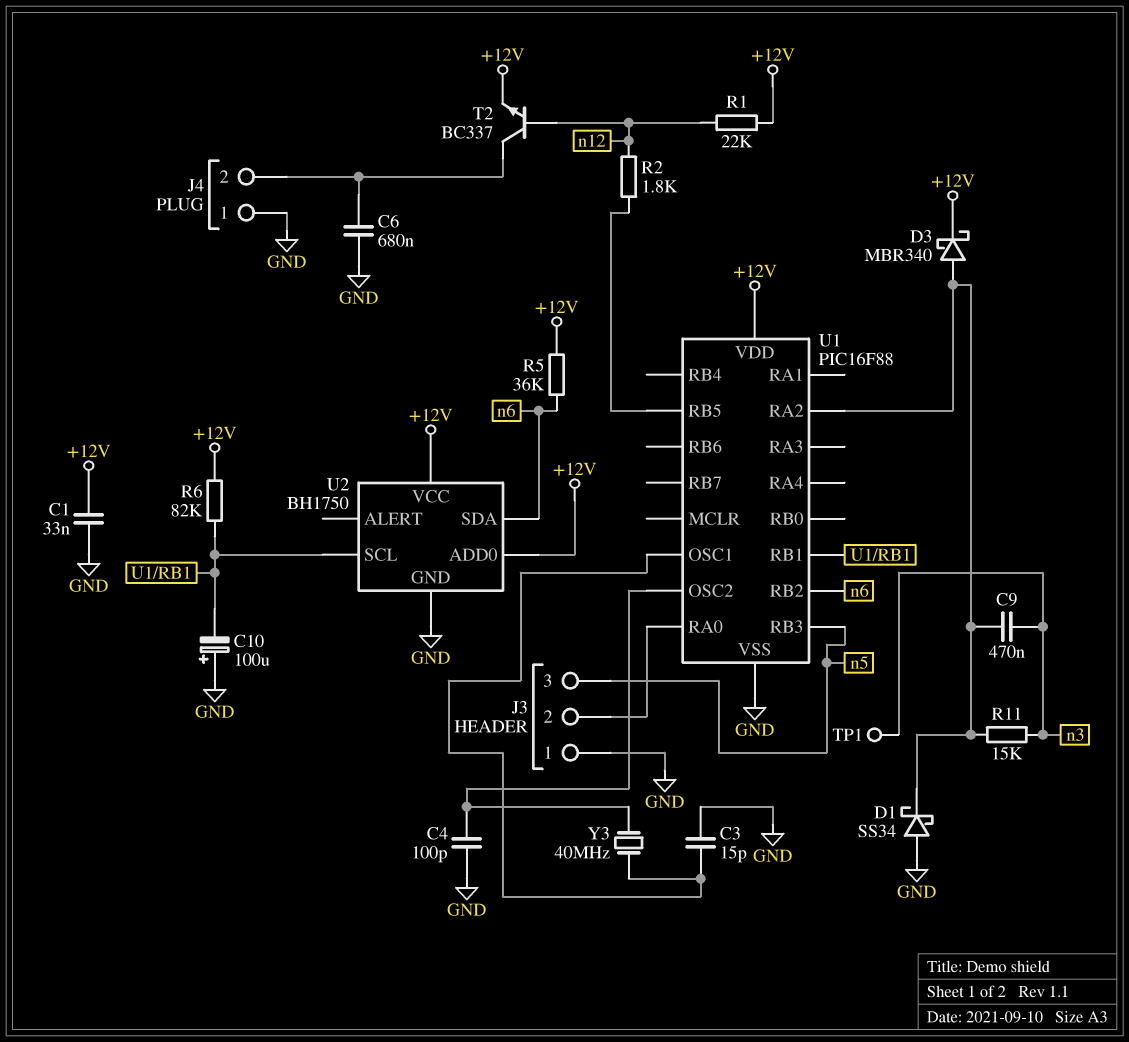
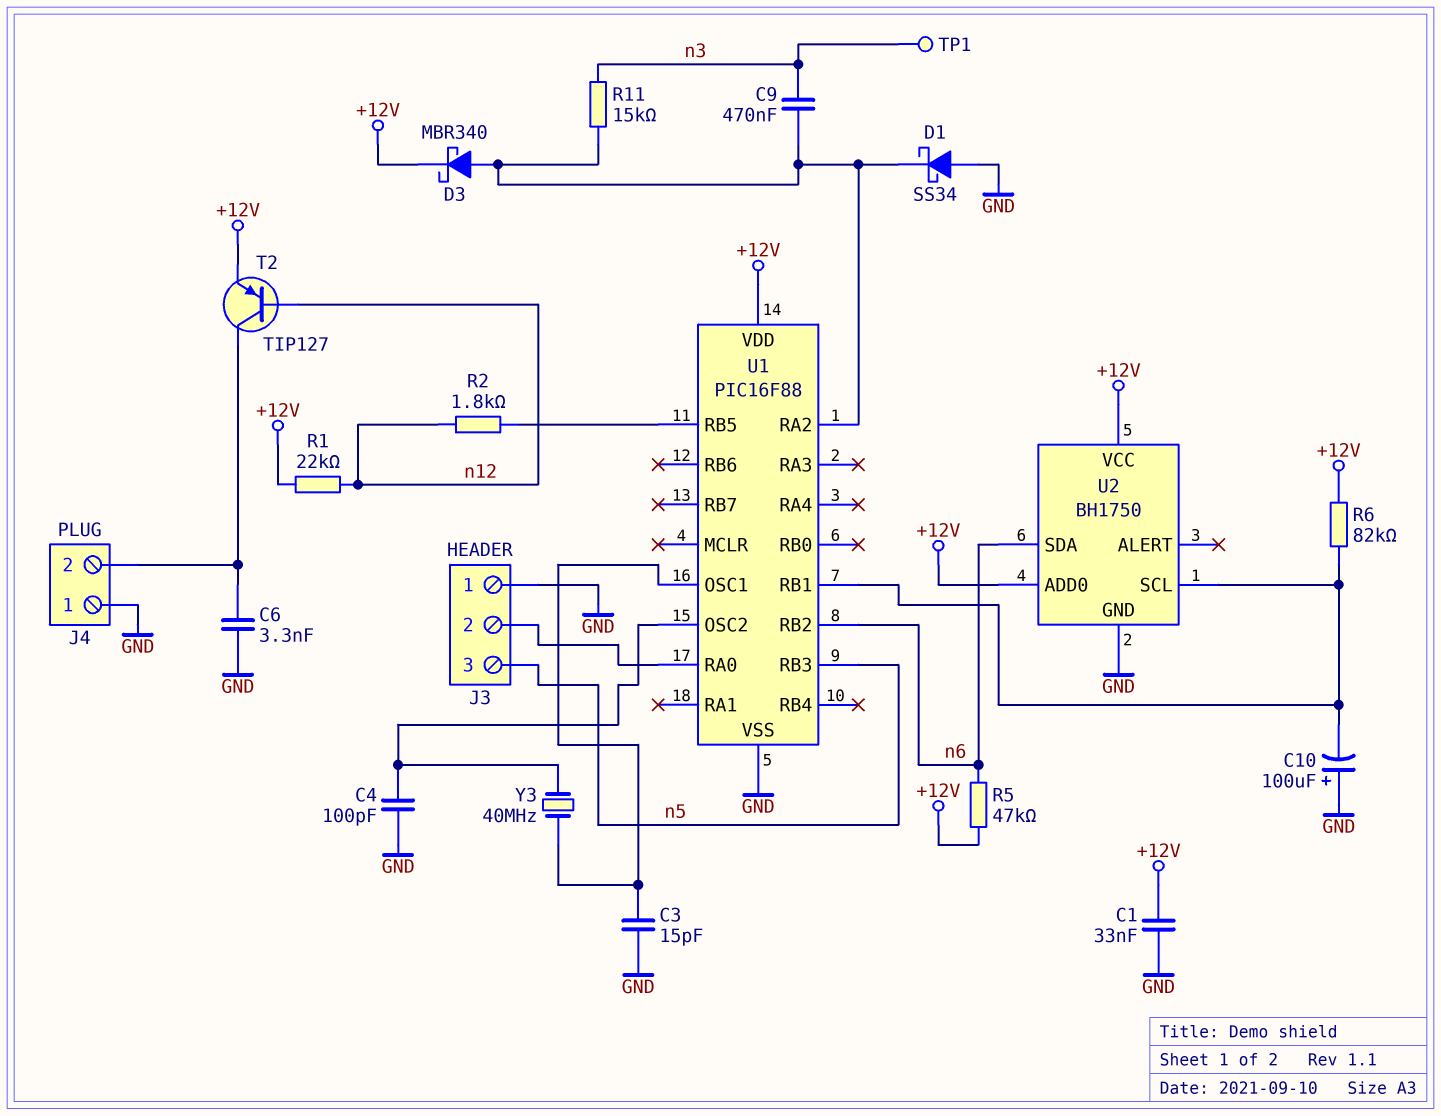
C6: 680nF (GND, J4/2) -> 3.3nF (GND, J4/2)
R5: 36k (+12V, n6) -> 47k (+12V, n6)
T2: NPN BC337 (B n12, C J4/2, E +12V) -> PNP TIP127 (B n12, C J4/2, E +12V)

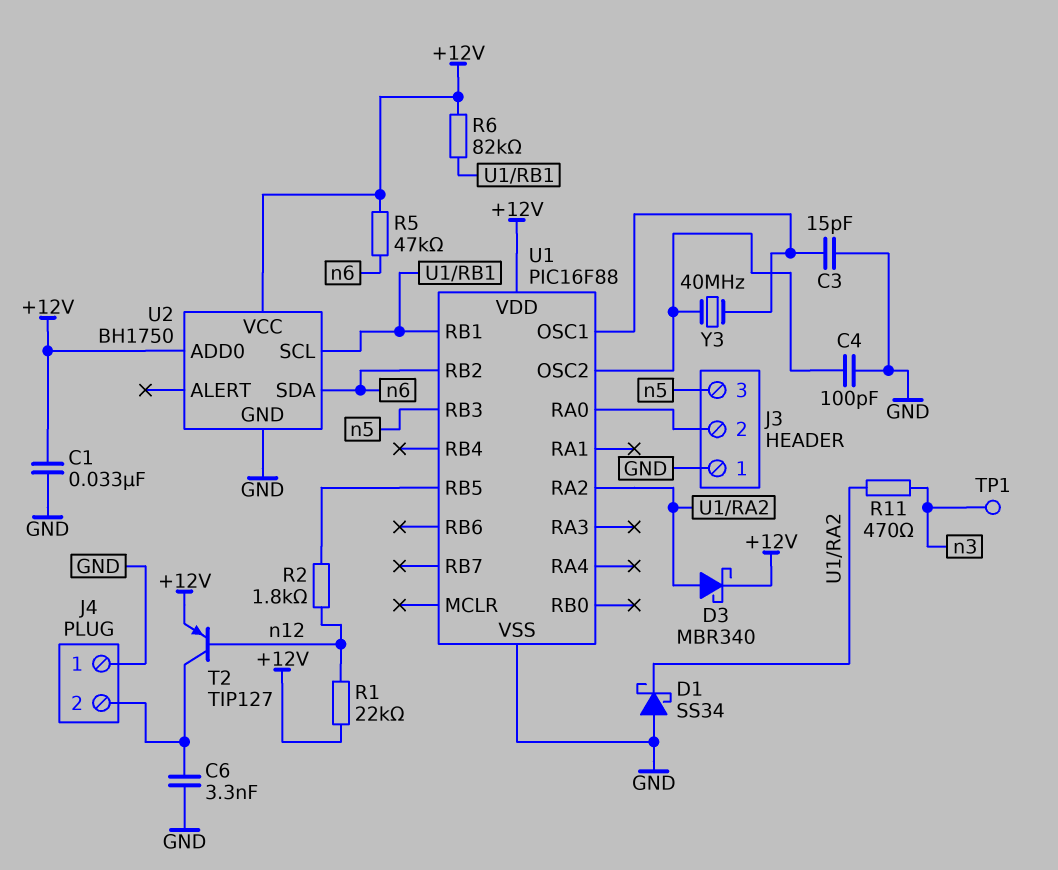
C9: 470nF (U1/RA2, n3) -> none
C10: 100uF (plus GND, minus U1/RB1) -> none
R11: 15k (U1/RA2, n3) -> 470 (U1/RA2, n3)

